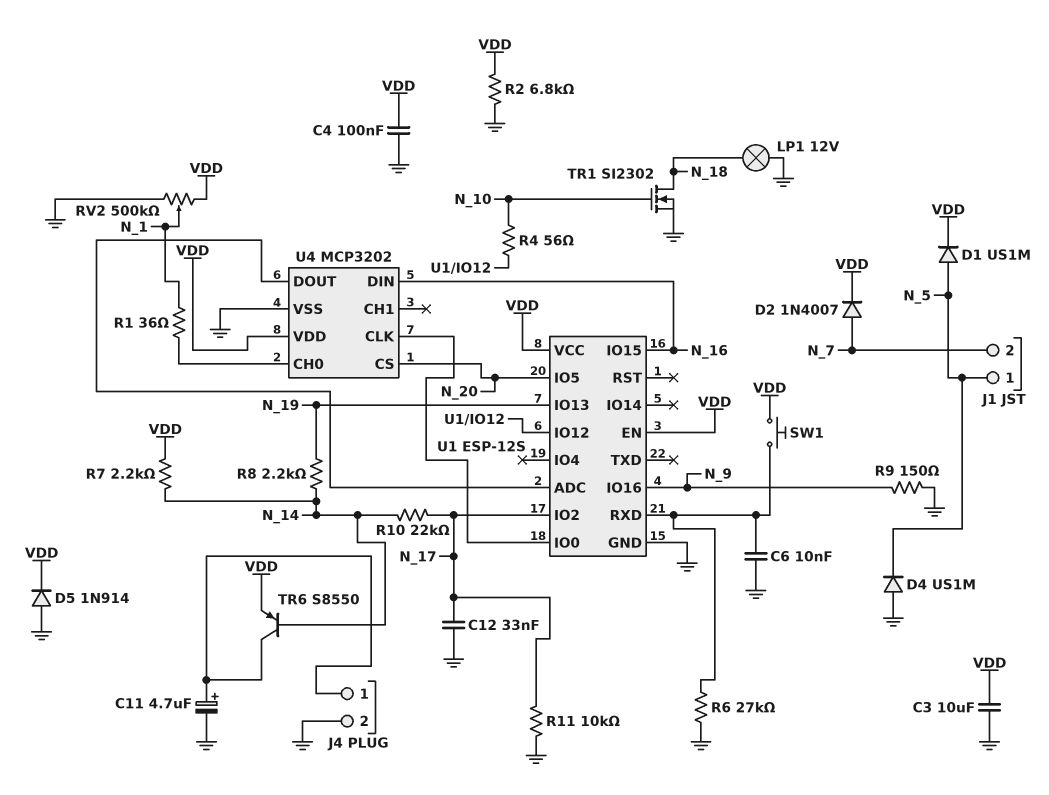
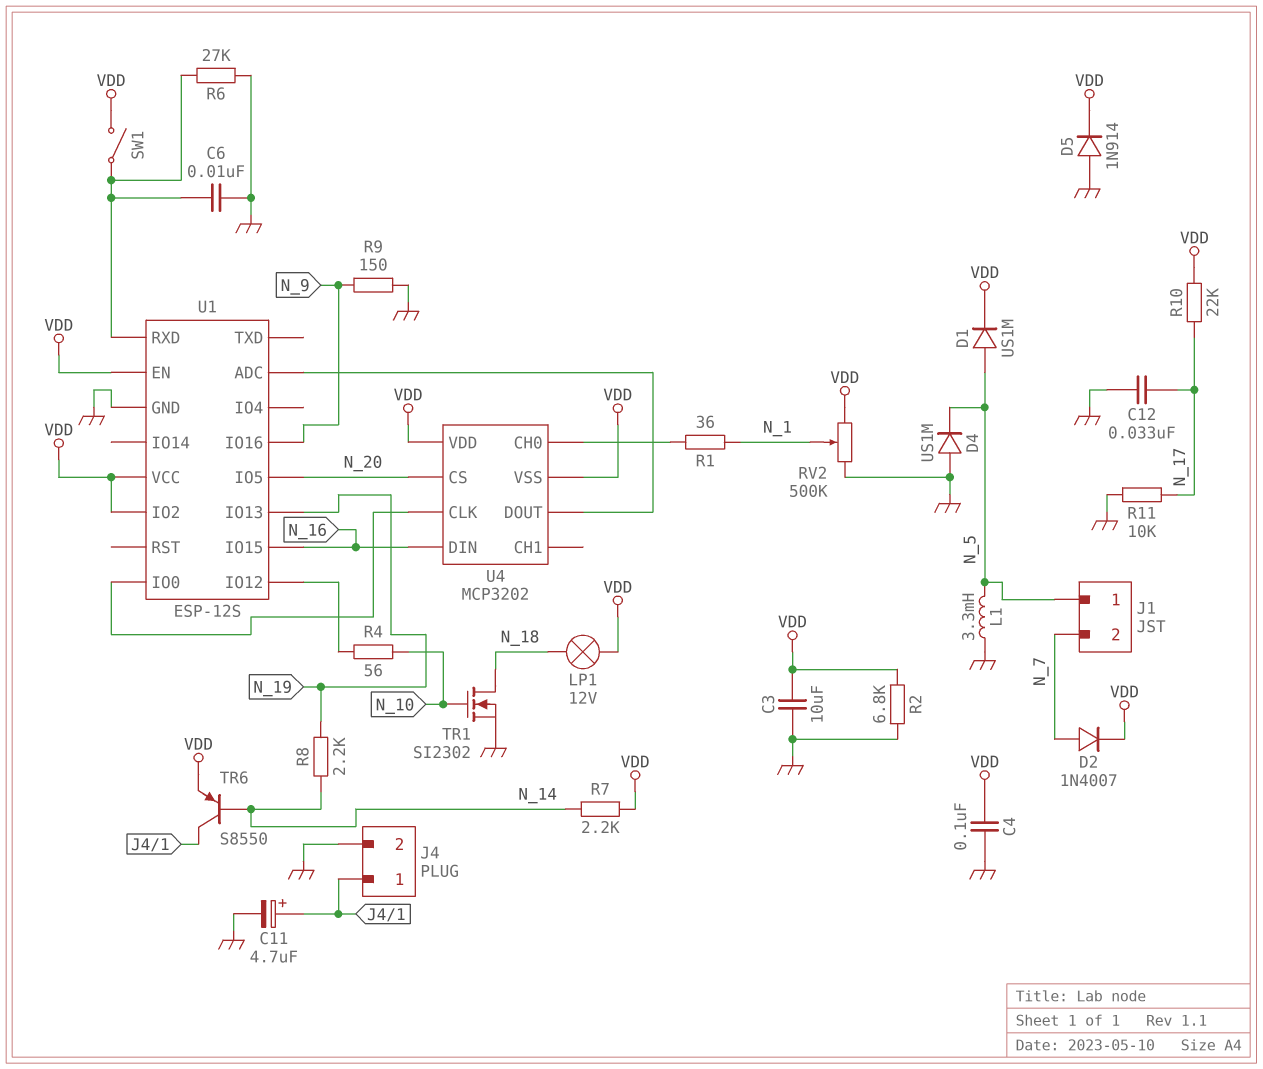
L1: none -> 3.3mH (GND, N_5)
LP1: lamp 12V (GND, N_18) -> lamp 12V (N_18, VDD)
R10: 22k (N_14, N_17) -> 22k (N_17, VDD)
SW1: button (U1/RXD, VDD) -> switch (U1/RXD, VDD)
U1 pin IO2: N_17 -> VDD
U4 pin VSS: GND -> VDD

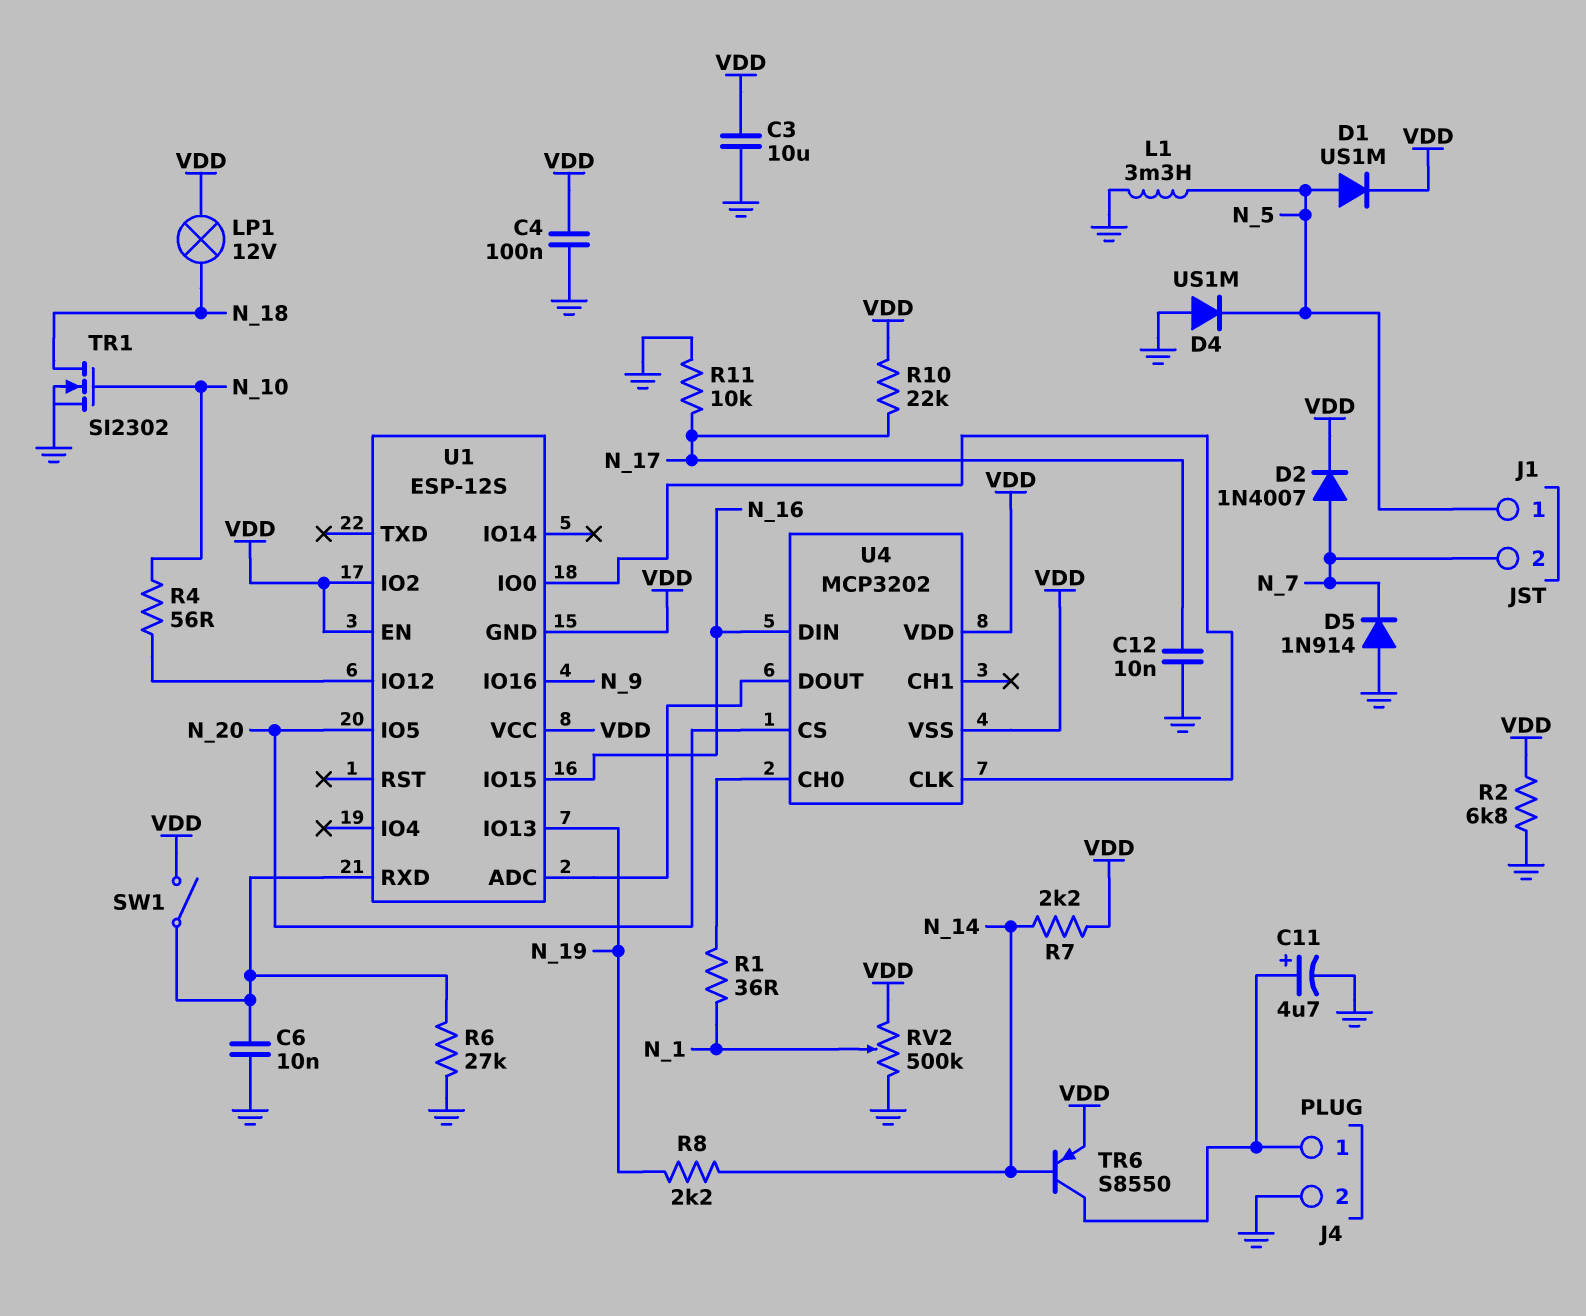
C12: 33nF (GND, N_17) -> 10nF (GND, N_17)
D5: diode 1N914 (A GND, K VDD) -> diode 1N914 (A GND, K N_7)
R9: 150 (GND, N_9) -> none
U1 pin GND: GND -> VDD

